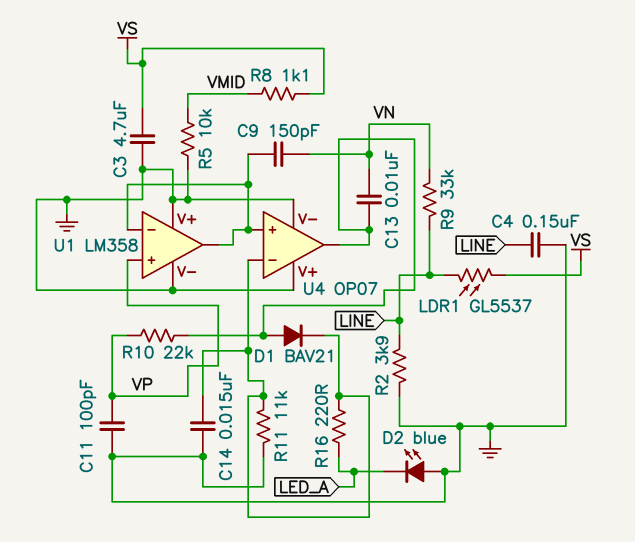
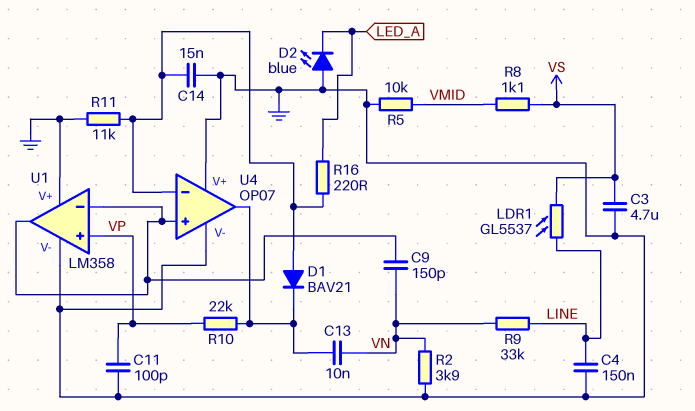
D1: diode BAV21 (A U4/out, K U4/in-) -> diode BAV21 (A U4/in-, K U4/out)
R2: 3.9k (GND, LINE) -> 3.9k (GND, VN)

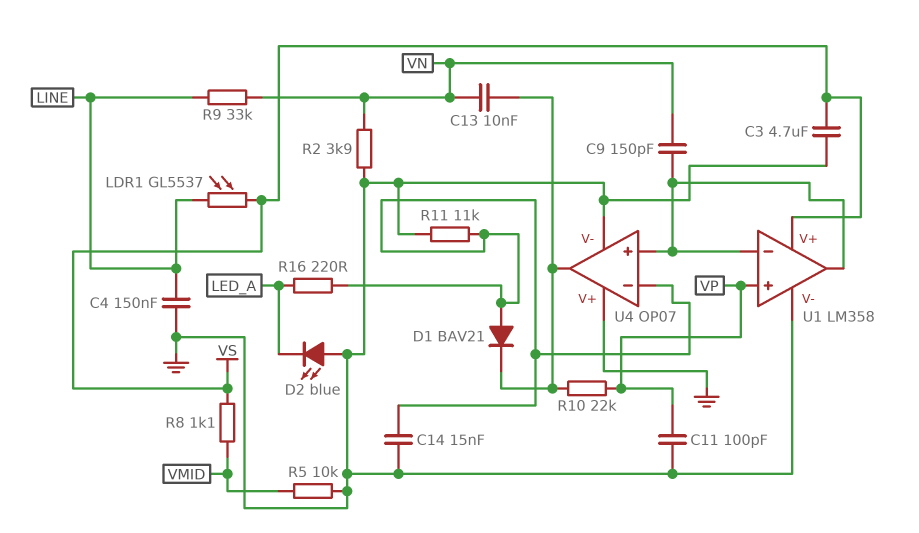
U1 pin V+: GND -> VS

